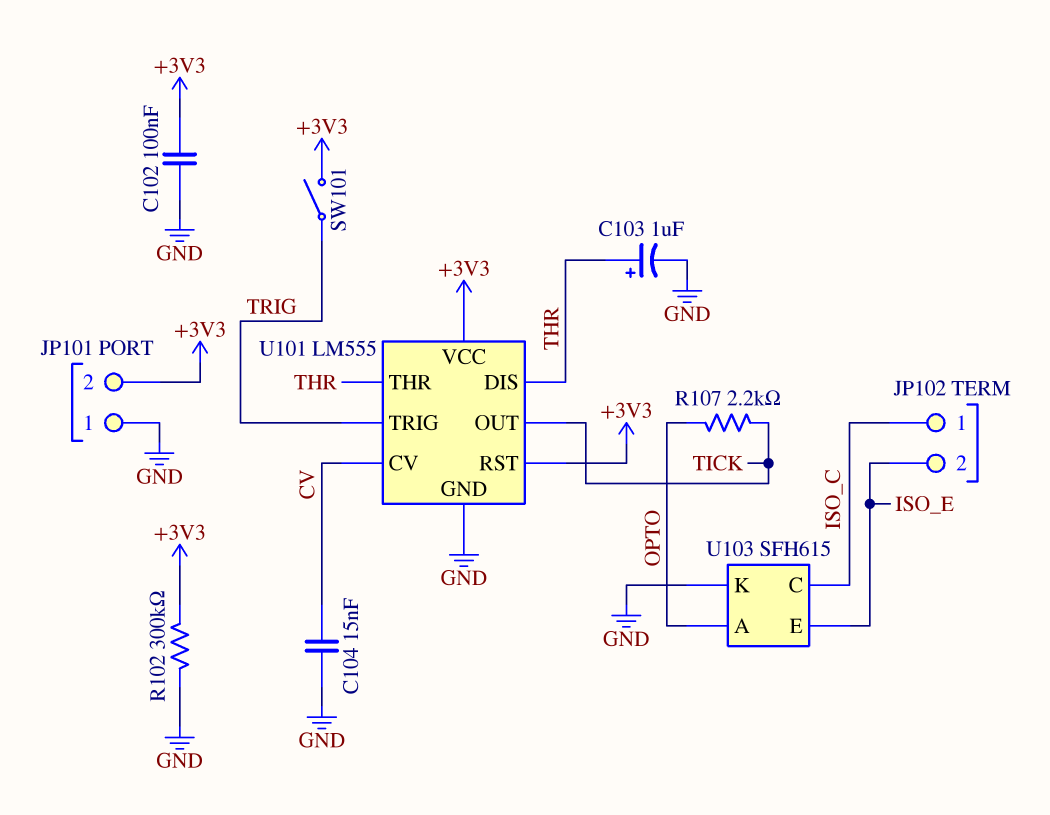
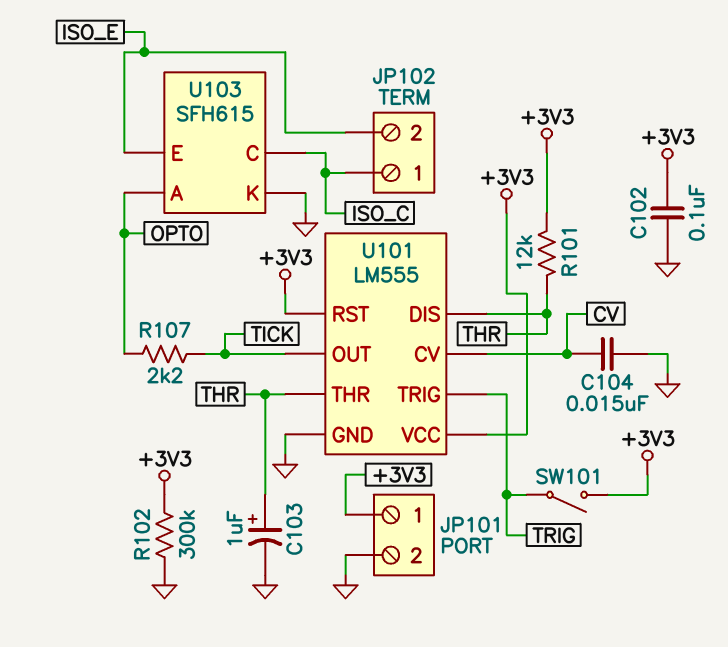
JP101 pin 1: GND -> +3V3
JP101 pin 2: +3V3 -> GND
R101: none -> 12k (+3V3, THR)

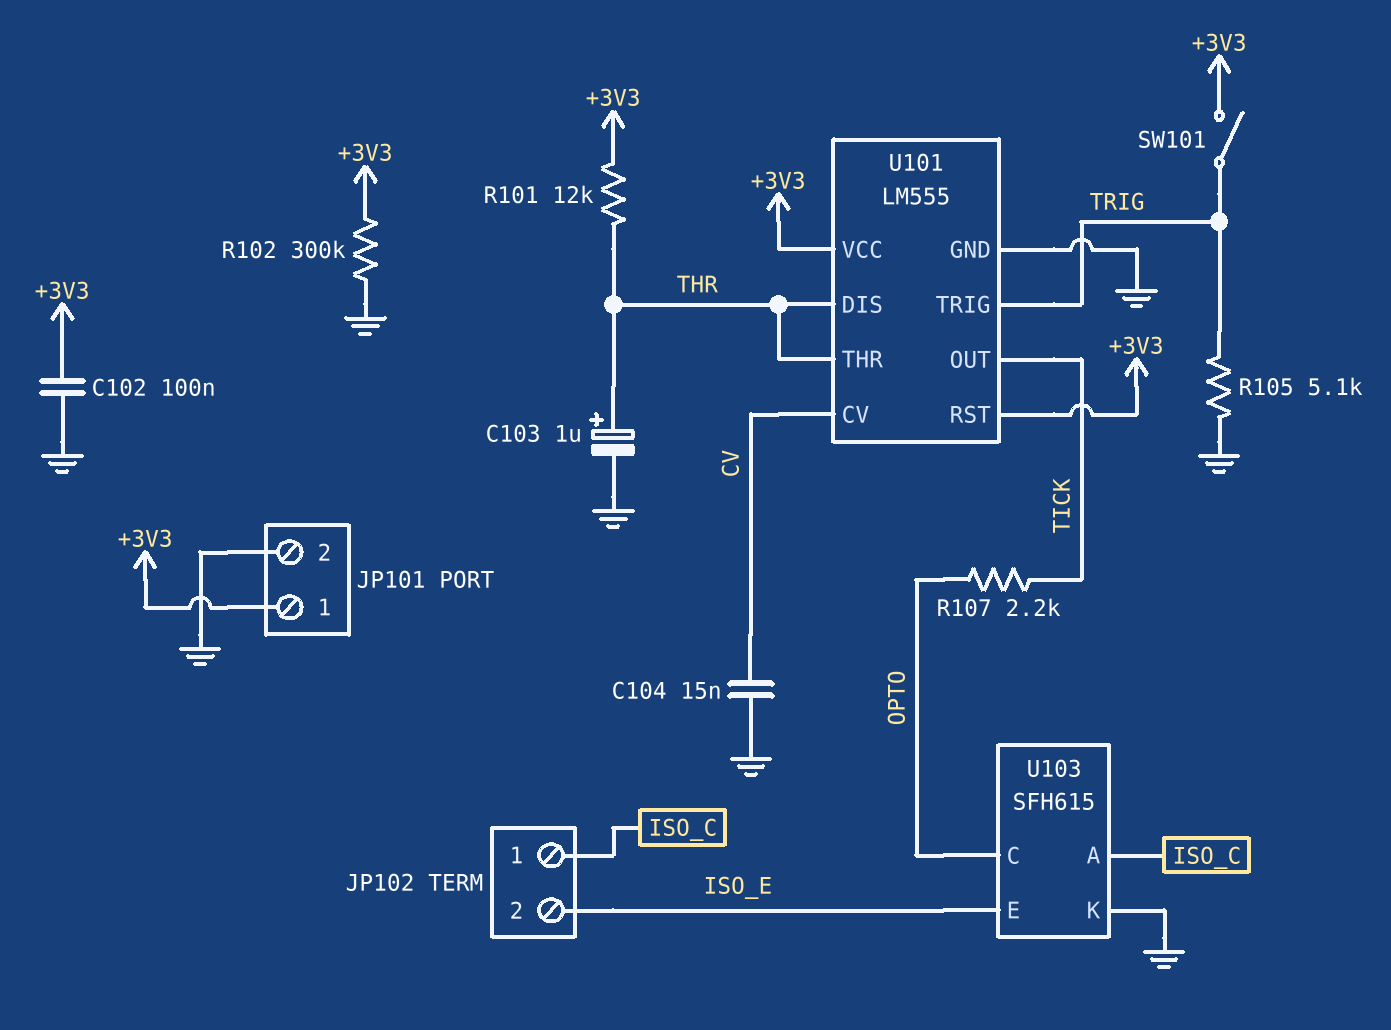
R105: none -> 5.1k (GND, TRIG)
U103 pin A: OPTO -> ISO_C
U103 pin C: ISO_C -> OPTO

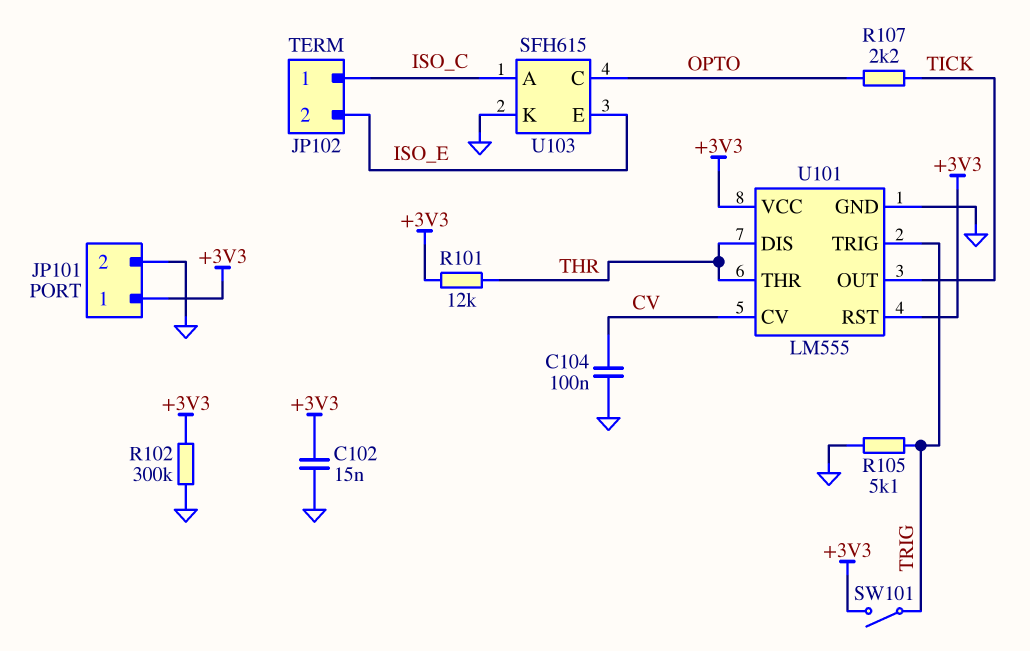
C102: 100nF (+3V3, GND) -> 15nF (+3V3, GND)
C103: 1uF (plus THR, minus GND) -> none
C104: 15nF (CV, GND) -> 100nF (CV, GND)

